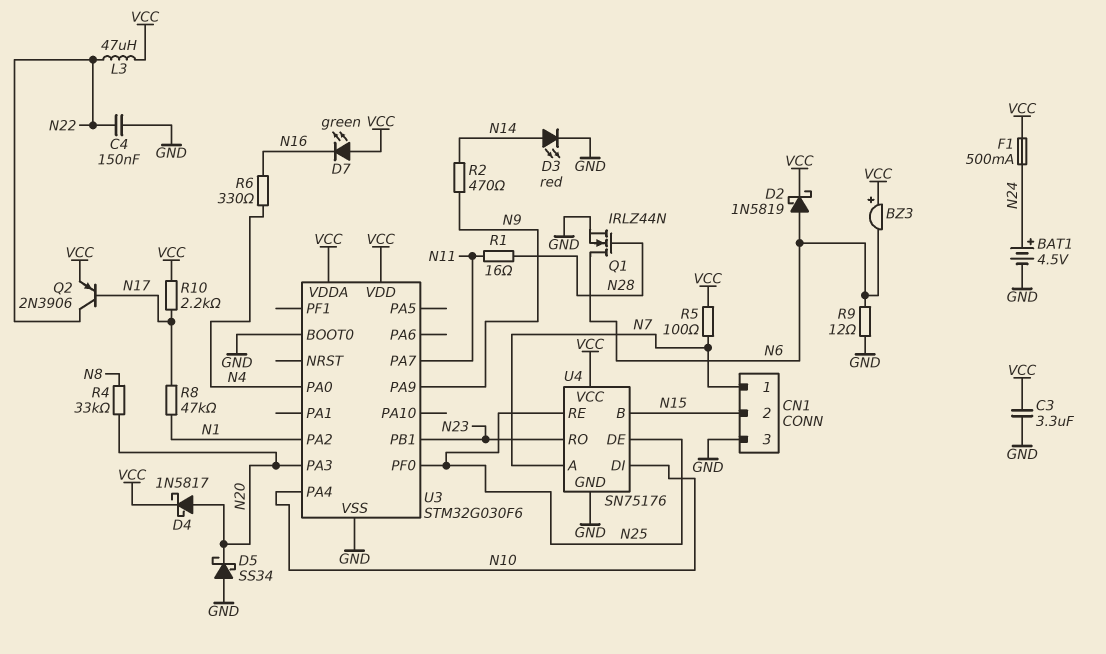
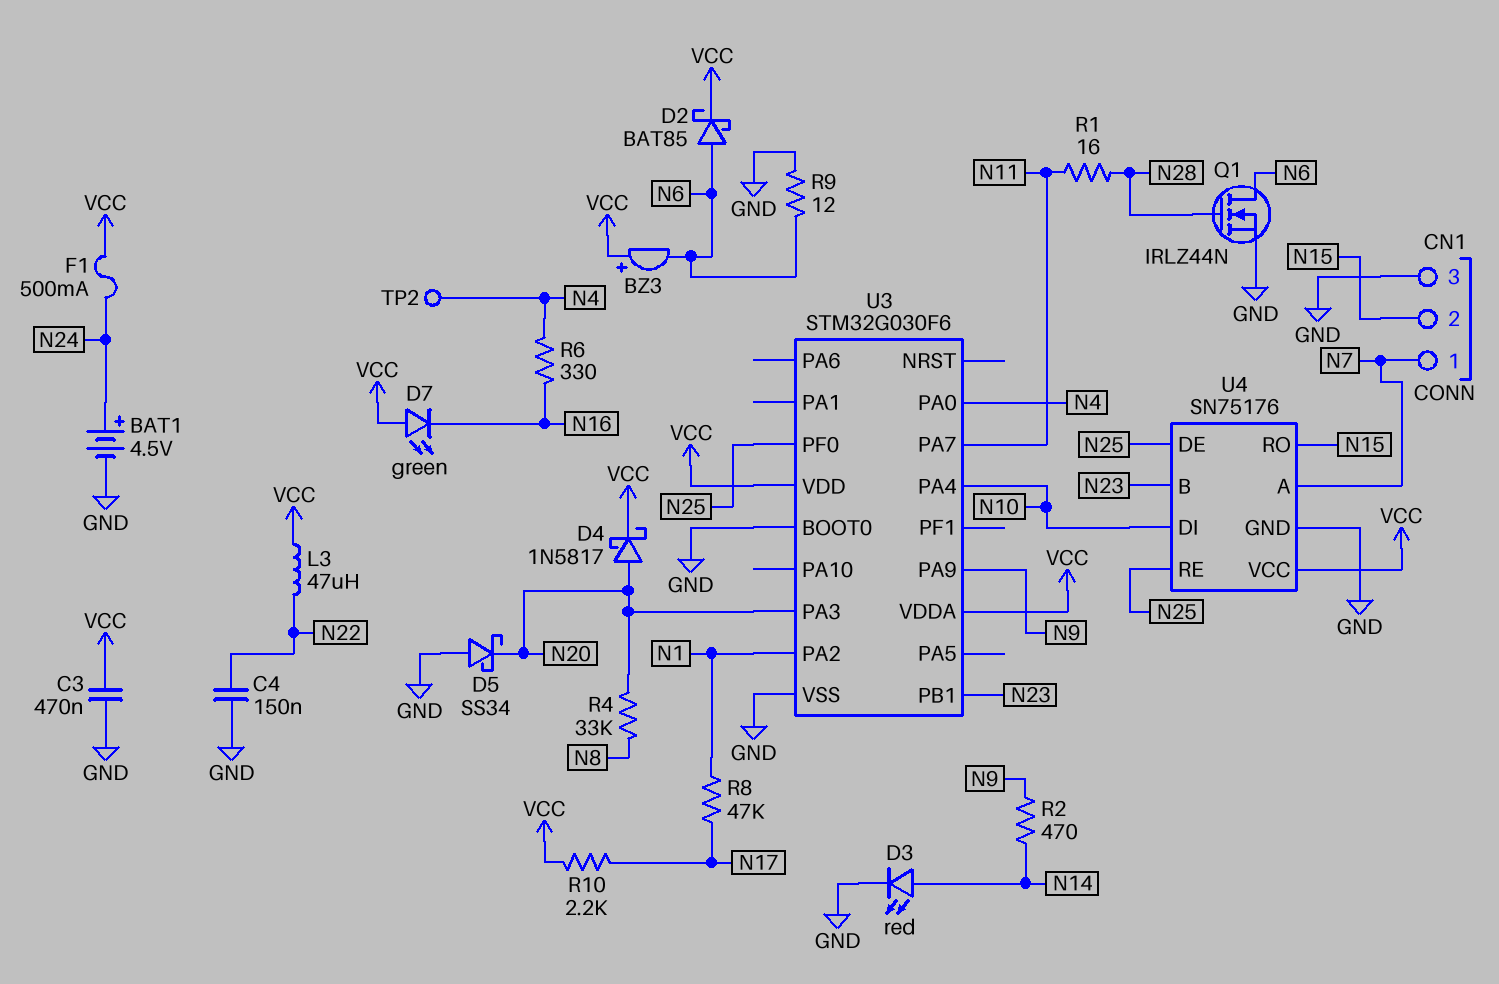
C3: 3.3uF (GND, VCC) -> 470nF (GND, VCC)
D2: schottky 1N5819 (A N6, K VCC) -> schottky BAT85 (A N6, K VCC)
Q2: PNP 2N3906 (B N17, C N22, E VCC) -> none
R5: 100 (N7, VCC) -> none
TP2: none -> test point (N4)
U4 pin B: N15 -> N23
U4 pin RO: N23 -> N15

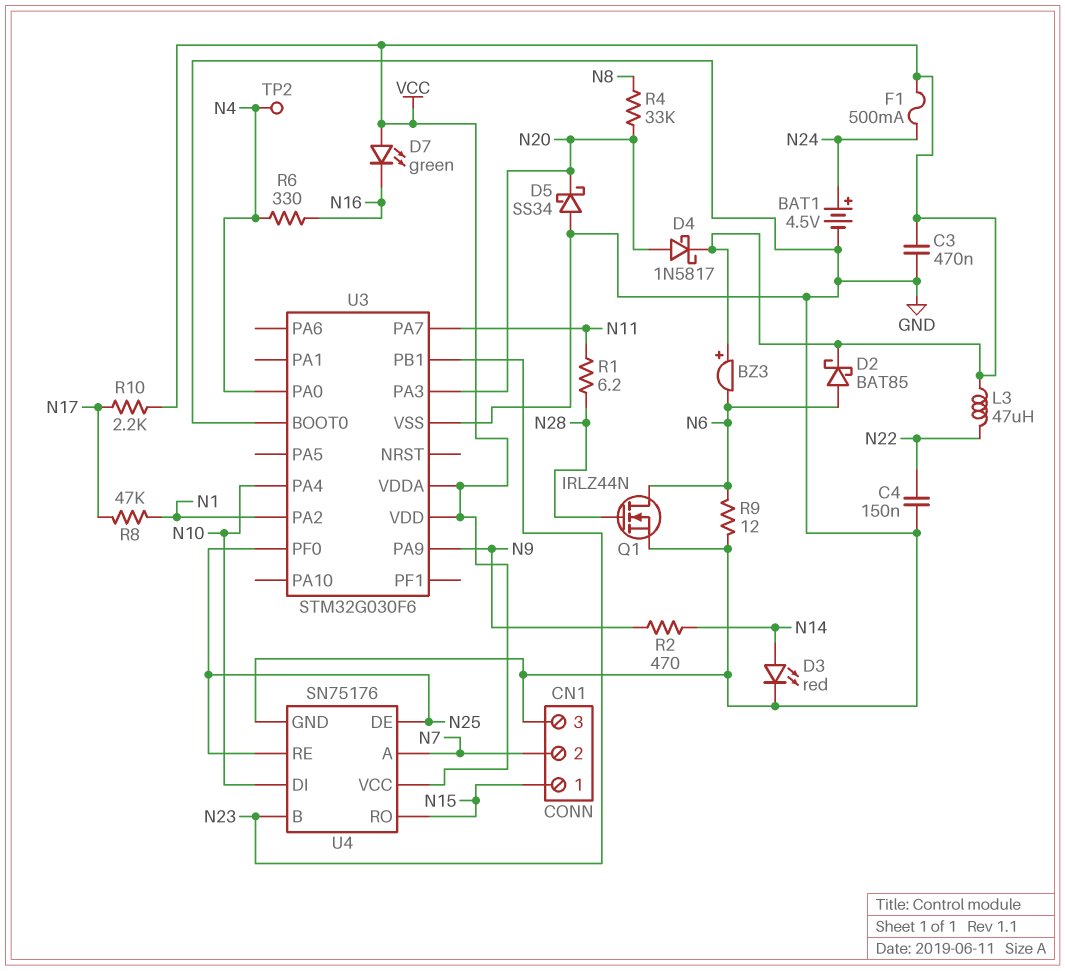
CN1 pin 1: N7 -> N15
CN1 pin 2: N15 -> N7
R1: 16 (N11, N28) -> 6.2 (N11, N28)

